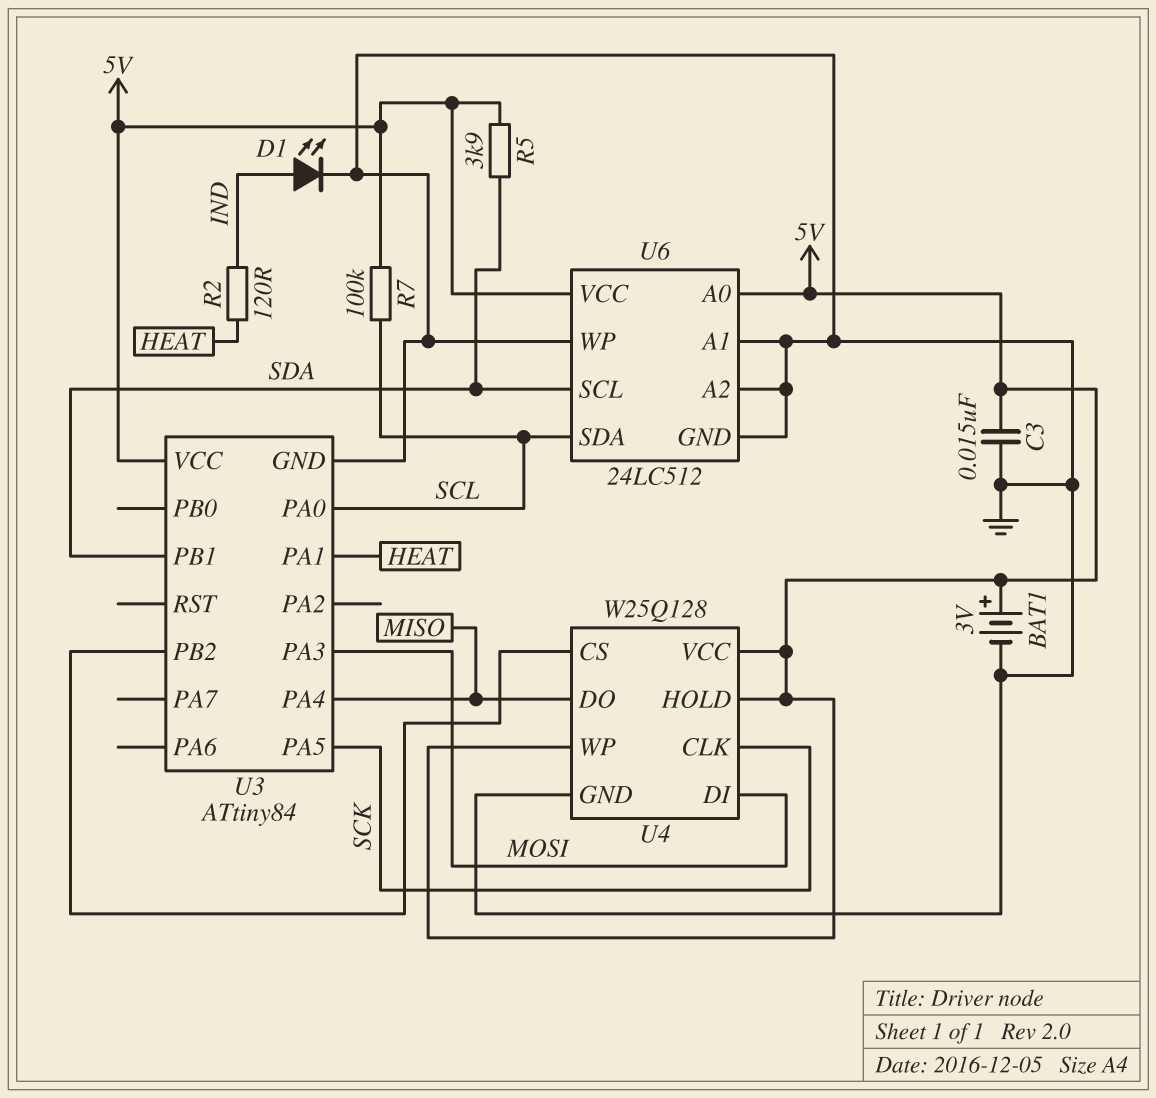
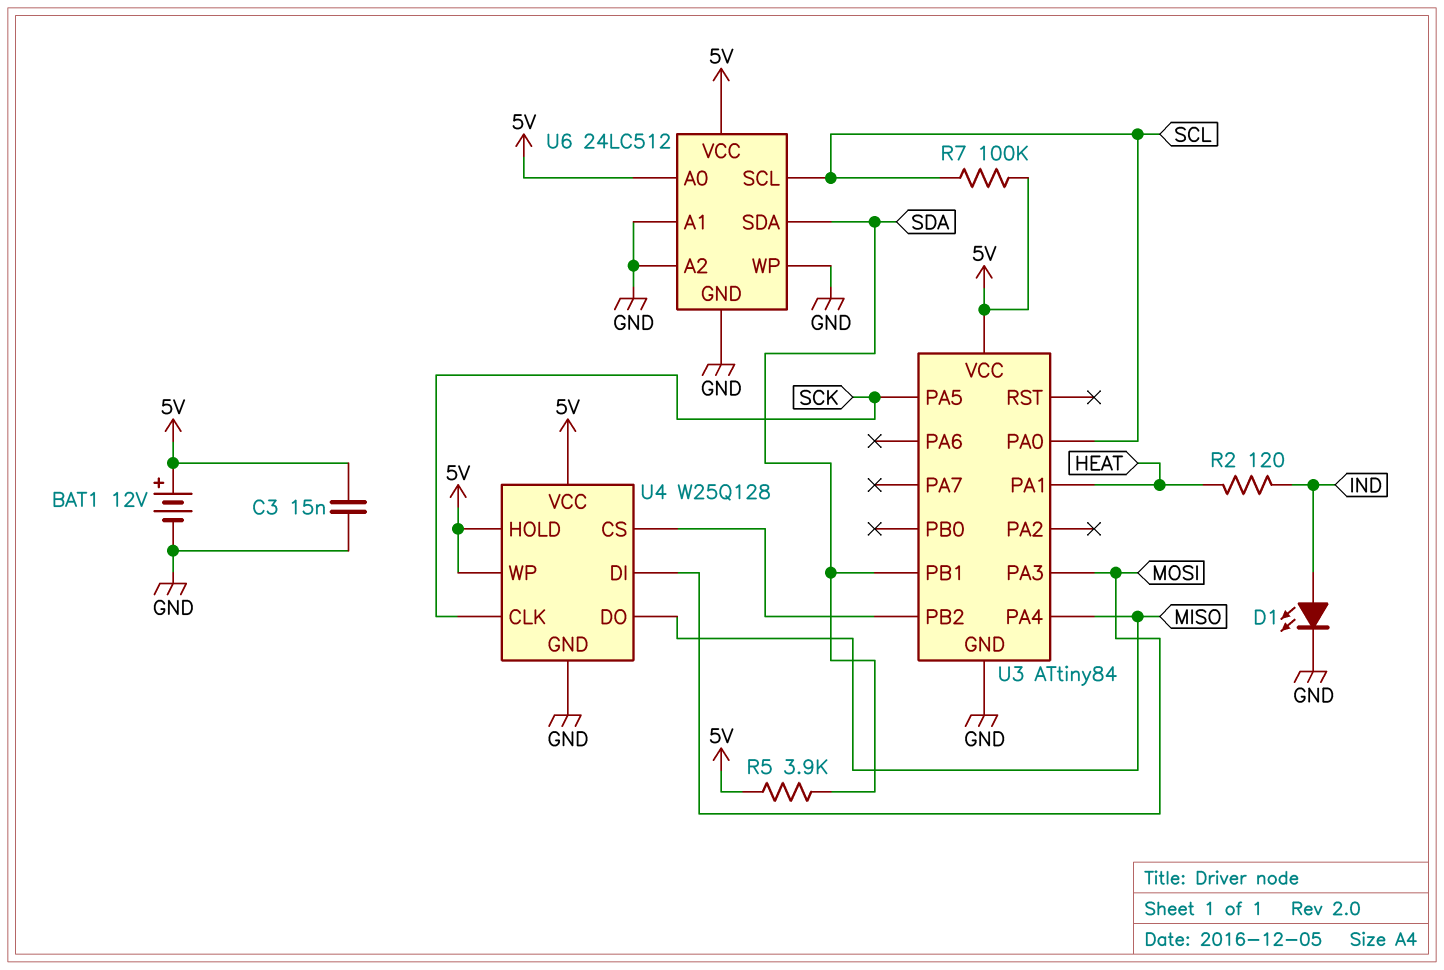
BAT1: 3V (plus 5V, minus GND) -> 12V (plus 5V, minus GND)
U6 pin SCL: SDA -> SCL
U6 pin SDA: SCL -> SDA

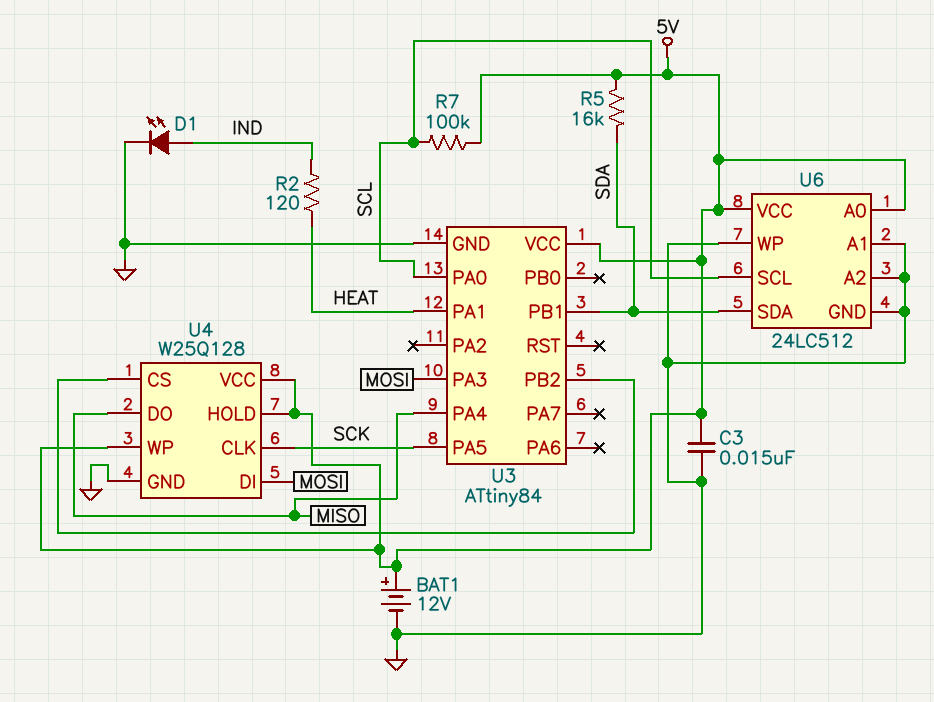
R5: 3.9k (5V, SDA) -> 16k (5V, SDA)

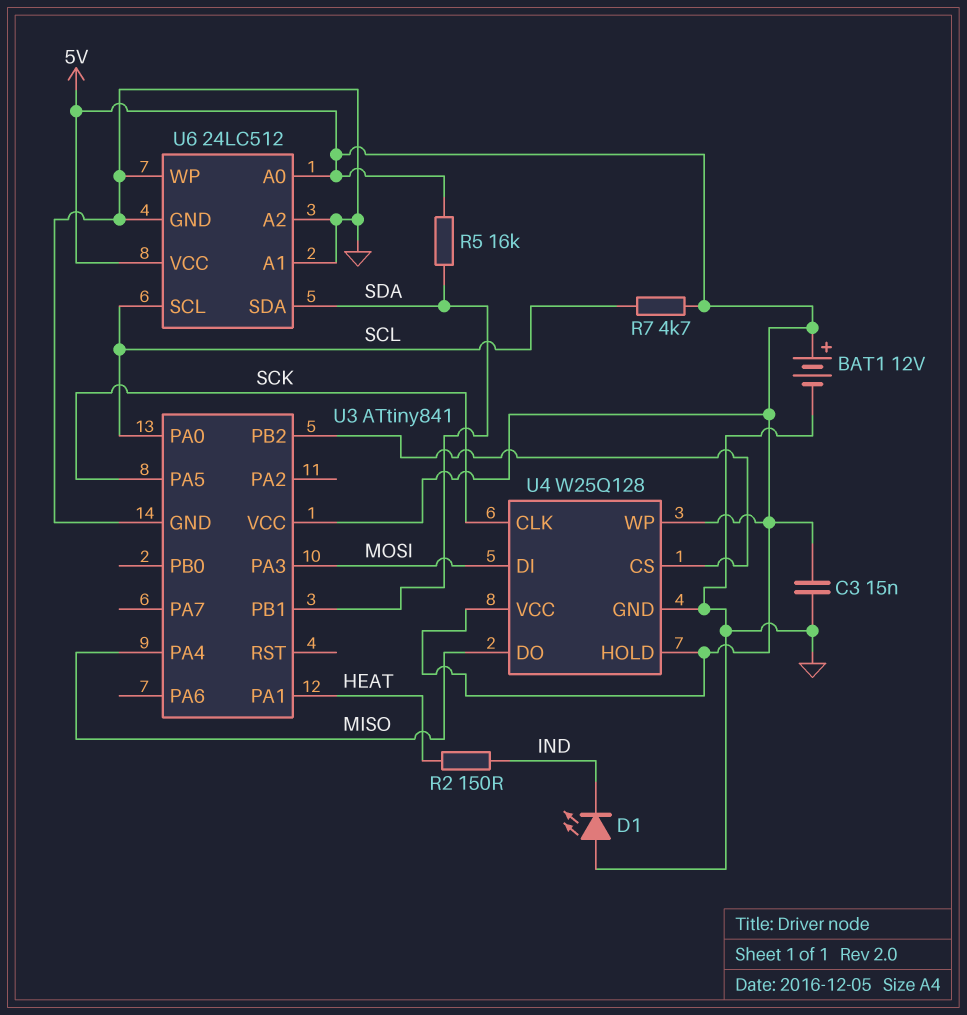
D1: LED (A IND, K GND) -> LED (A GND, K IND)
R2: 120 (HEAT, IND) -> 150 (HEAT, IND)
R7: 100k (5V, SCL) -> 4.7k (5V, SCL)
U3: ATtiny84 -> ATtiny841

